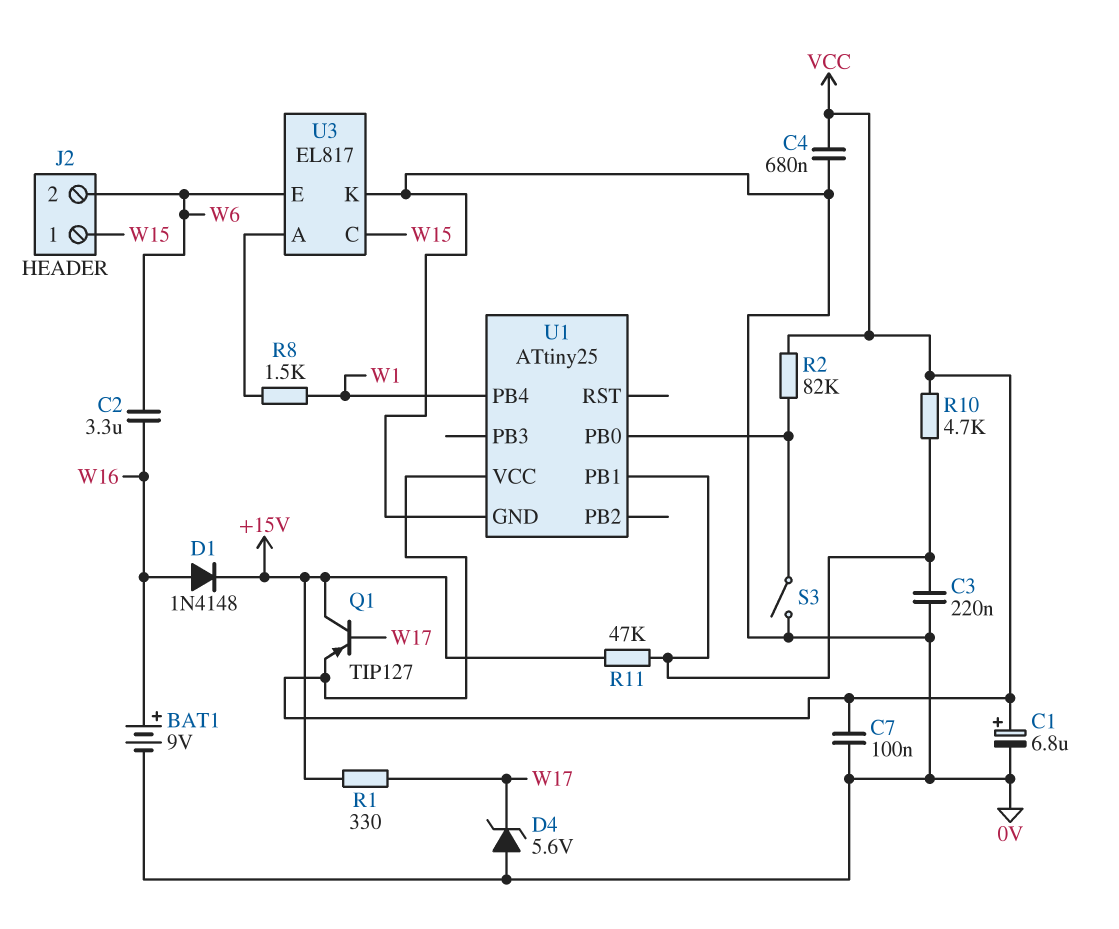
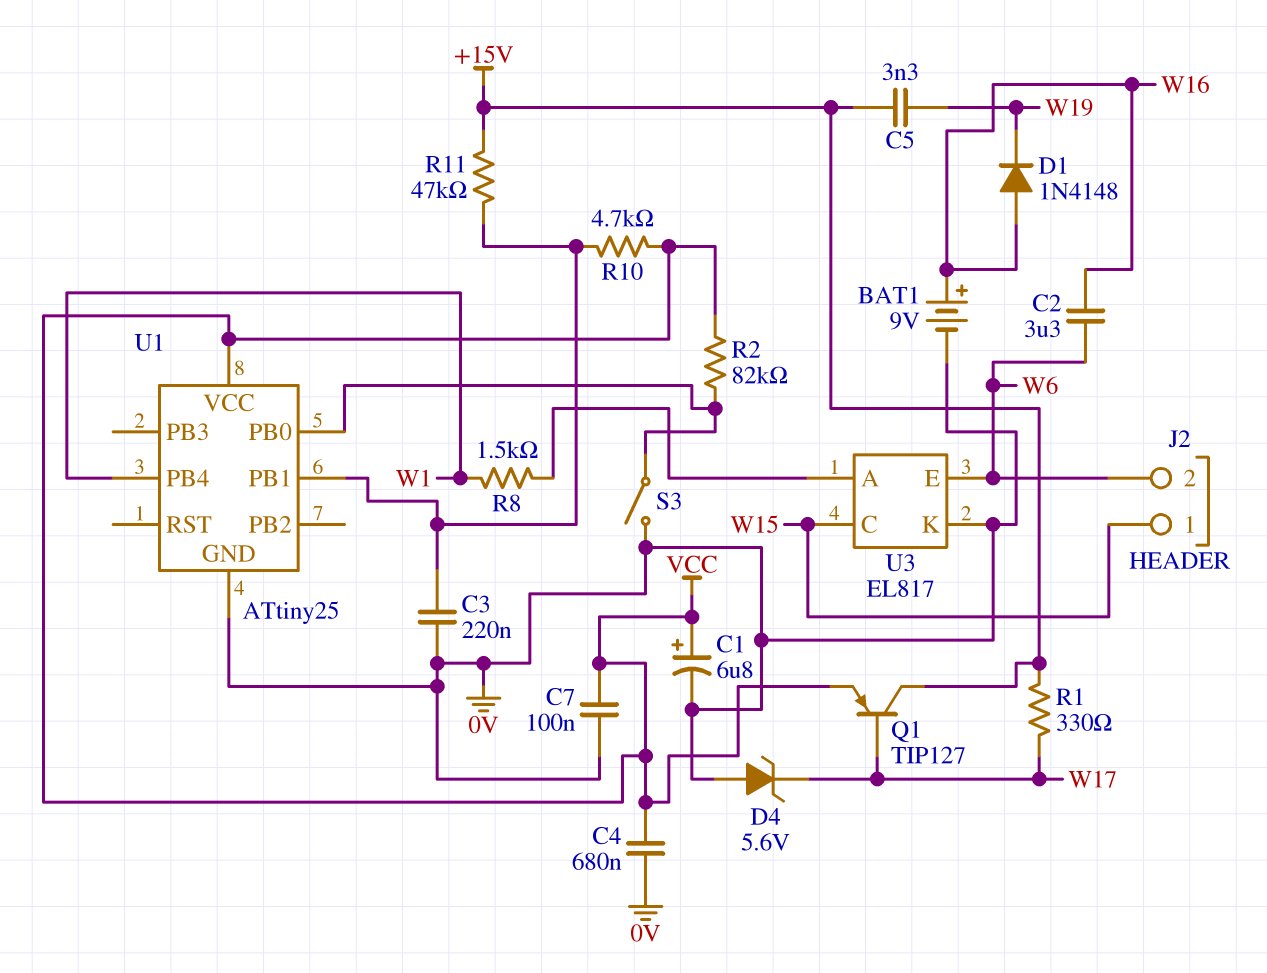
C5: none -> 3.3nF (+15V, W19)
D1: diode 1N4148 (A W16, K +15V) -> diode 1N4148 (A W16, K W19)

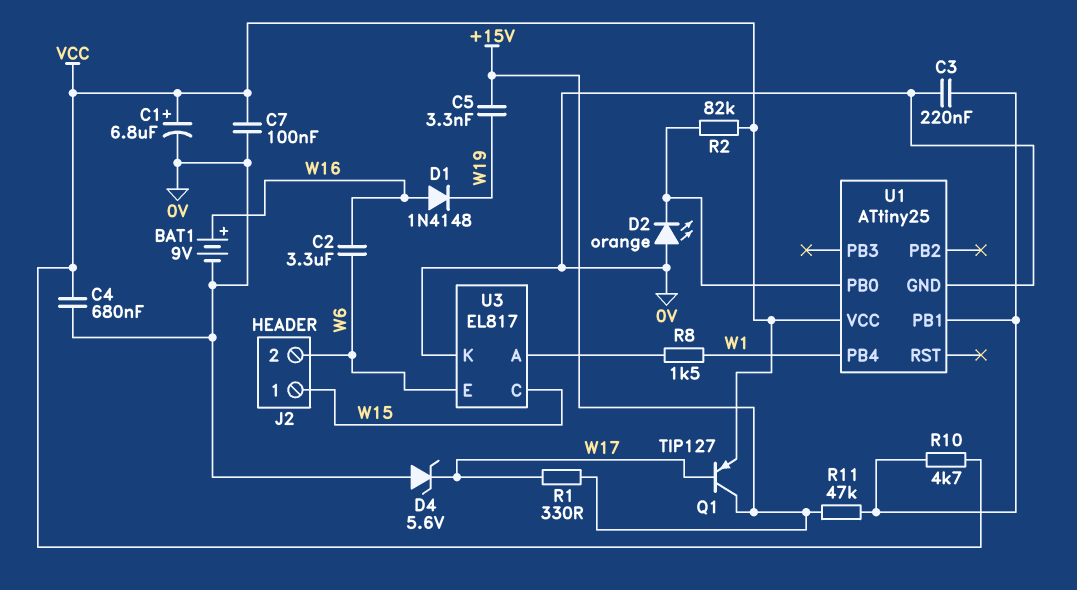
D2: none -> LED orange (A 0V, K U1/PB0)
S3: switch (0V, U1/PB0) -> none

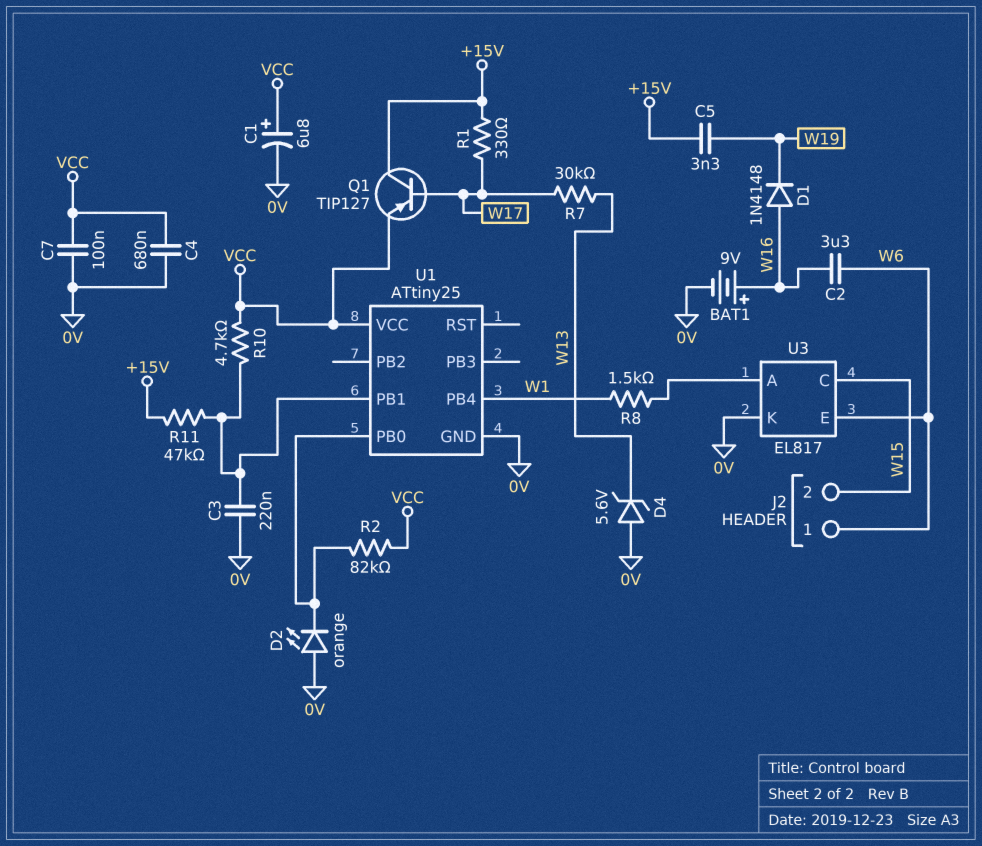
D4: zener 5.6V (A 0V, K W17) -> zener 5.6V (A 0V, K W13)
J2 pin 1: W15 -> W6
J2 pin 2: W6 -> W15
R7: none -> 30k (W13, W17)

